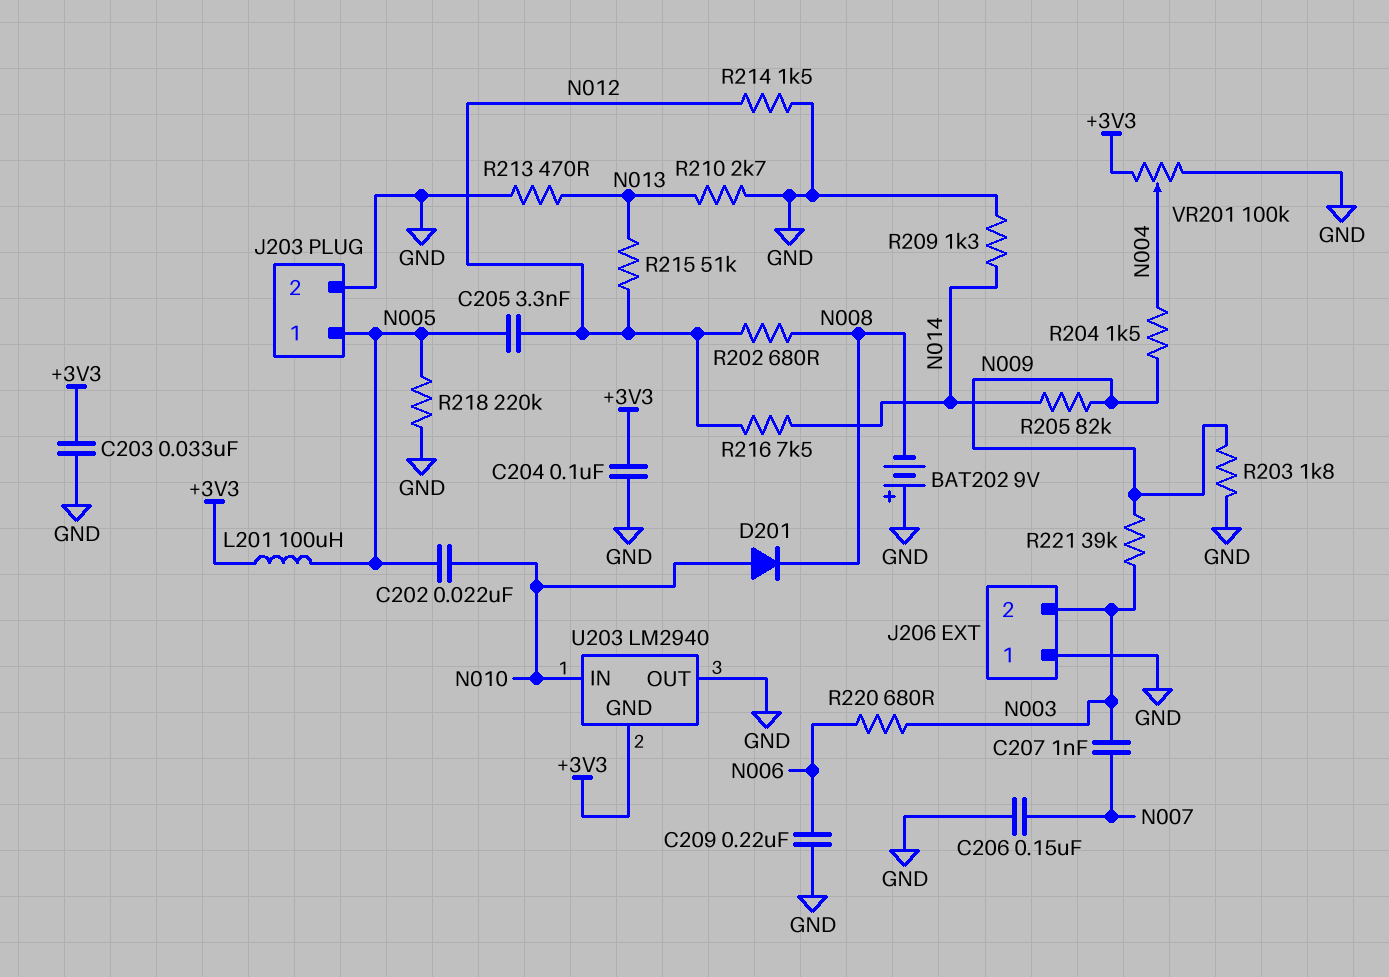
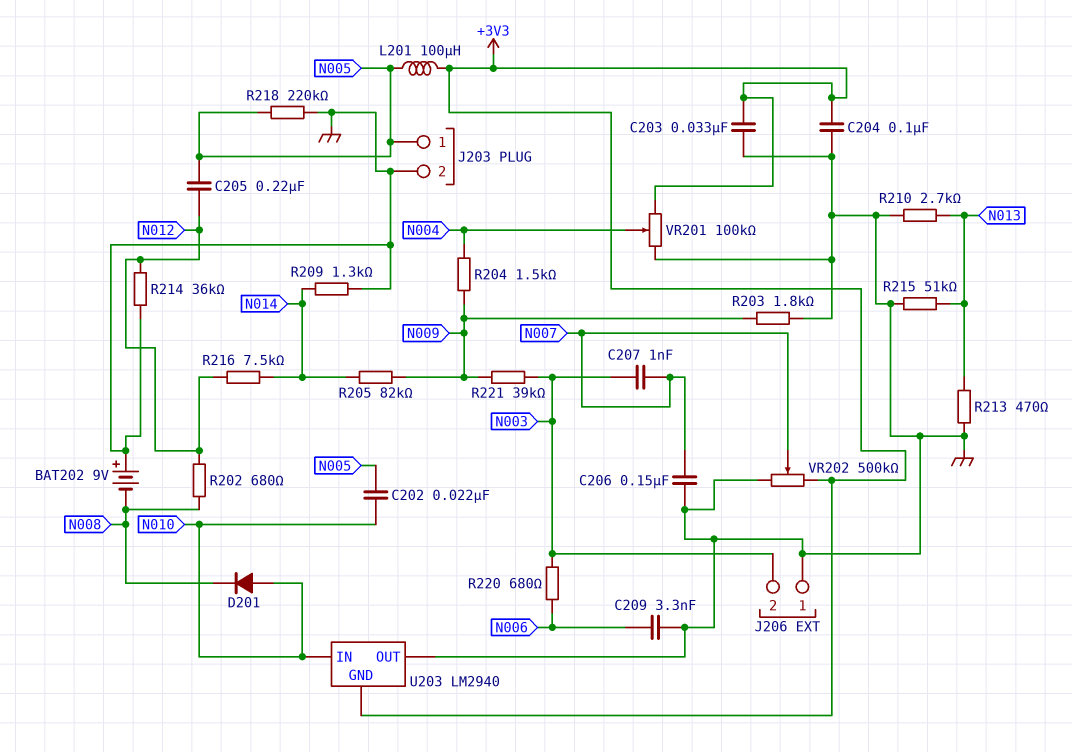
C205: 3.3nF (N005, N012) -> 220nF (N005, N012)
C209: 220nF (GND, N006) -> 3.3nF (GND, N006)
R214: 1.5k (GND, N012) -> 36k (GND, N012)
R215: 51k (N012, N013) -> 51k (GND, N013)
VR202: none -> 500k (+3V3, GND, wiper N007)

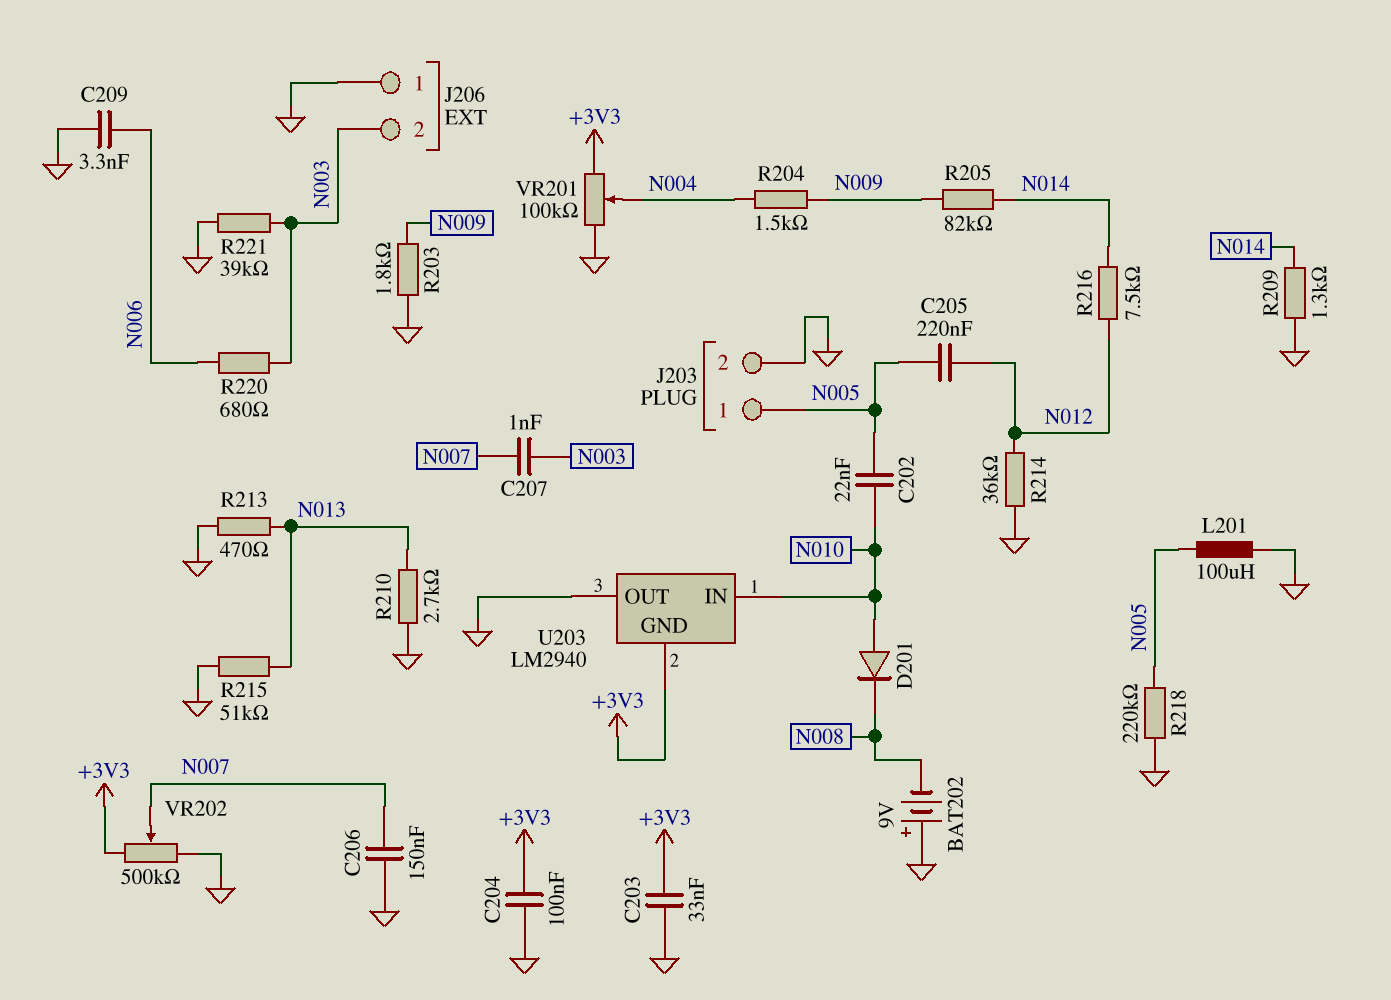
L201: 100uH (+3V3, N005) -> 100uH (GND, N005)
R202: 680 (N008, N012) -> none
R221: 39k (N003, N009) -> 39k (GND, N003)

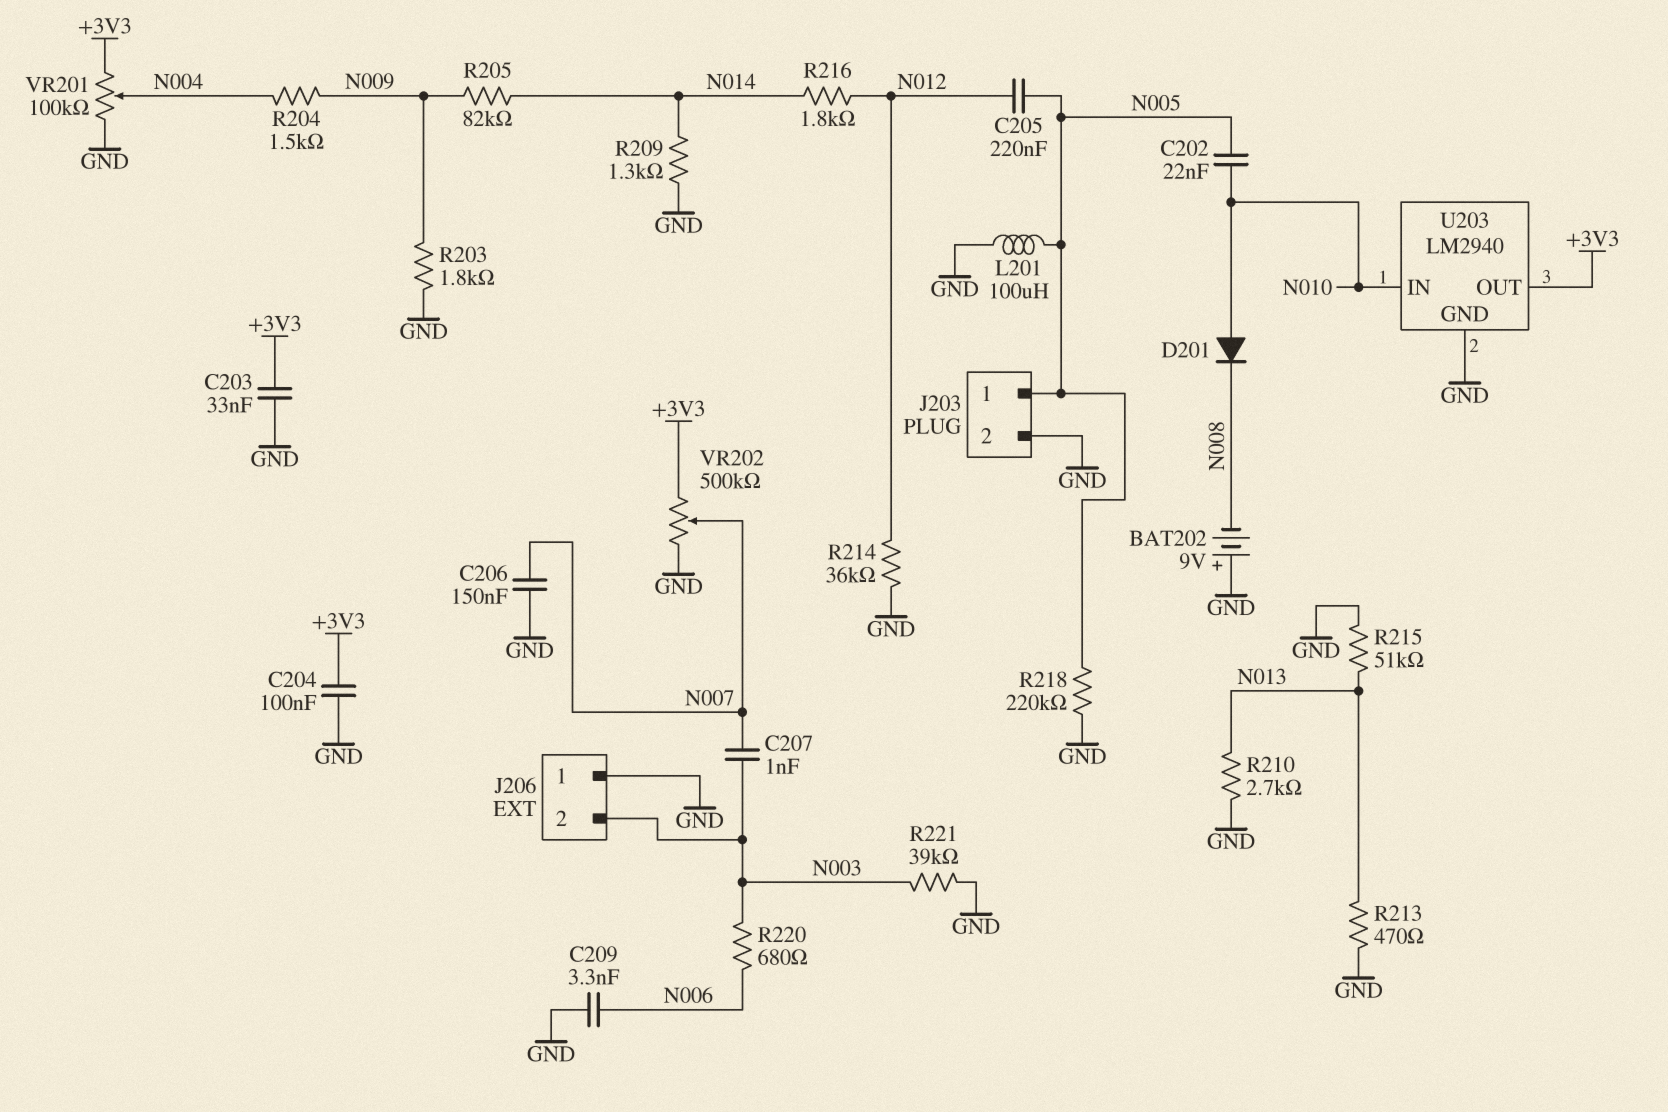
R216: 7.5k (N012, N014) -> 1.8k (N012, N014)
U203 pin GND: +3V3 -> GND
U203 pin OUT: GND -> +3V3

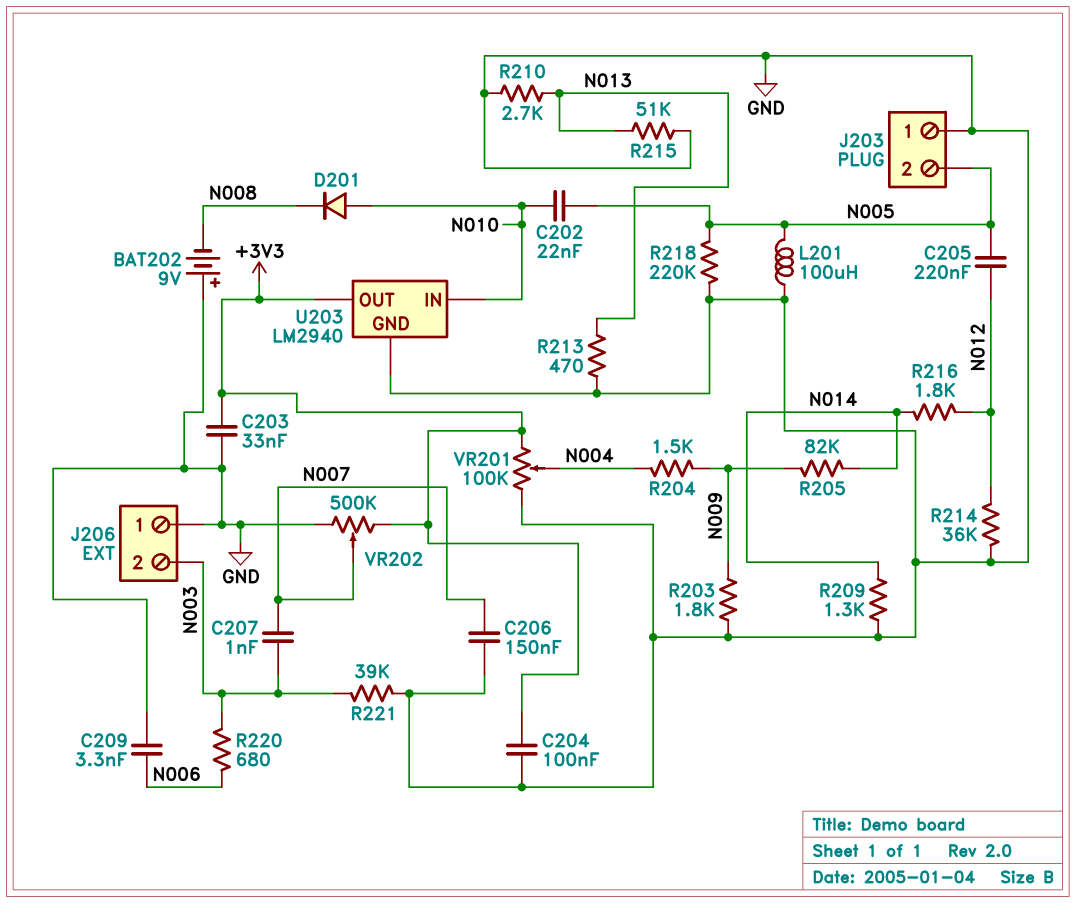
J203 pin 1: N005 -> GND
J203 pin 2: GND -> N005

